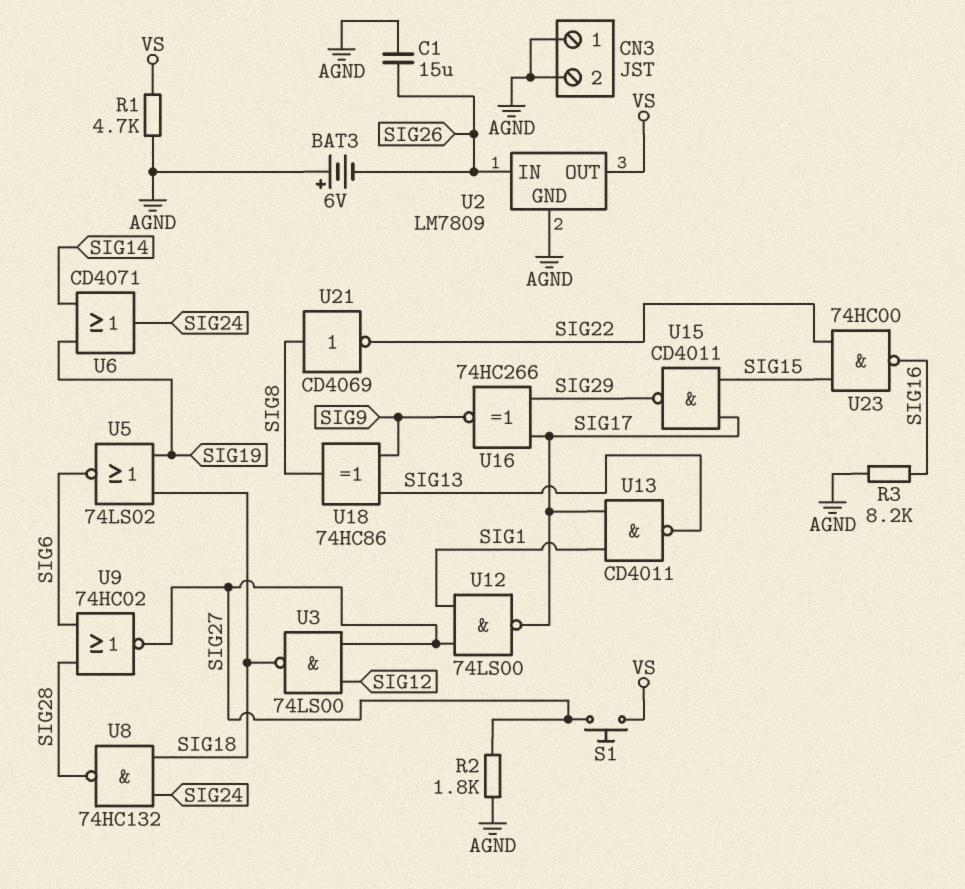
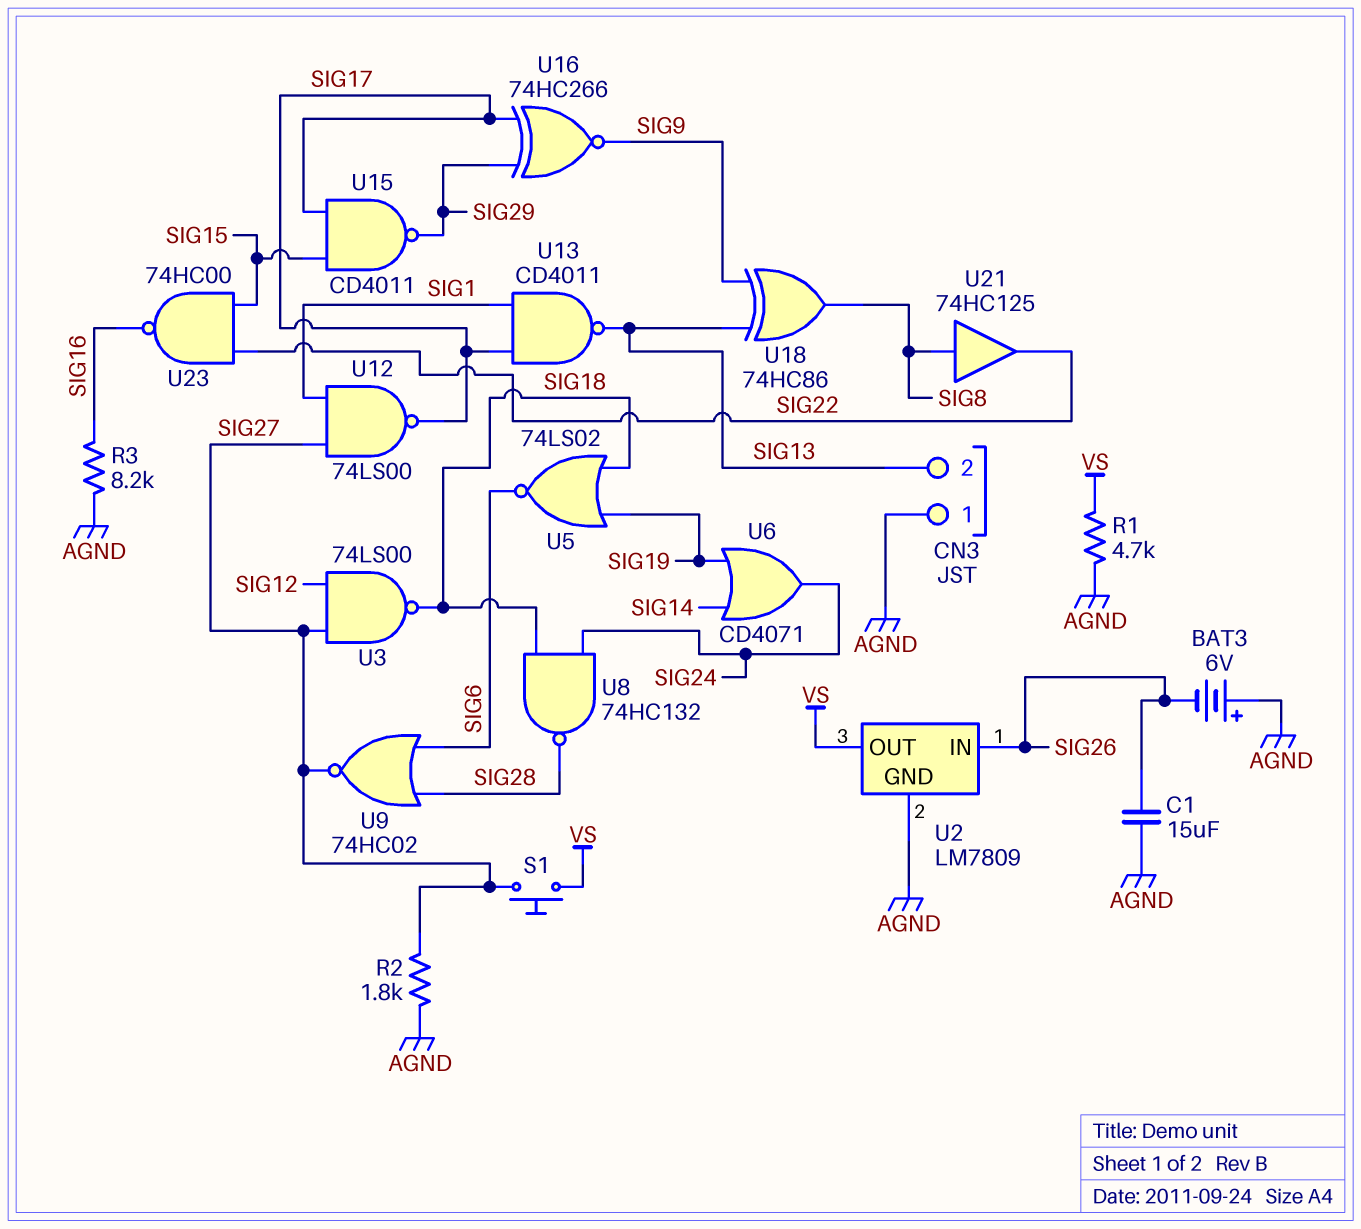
CN3 pin 2: AGND -> SIG13
U21: NOT CD4069 (in SIG8, out SIG22) -> buffer 74HC125 (in SIG8, out SIG22)

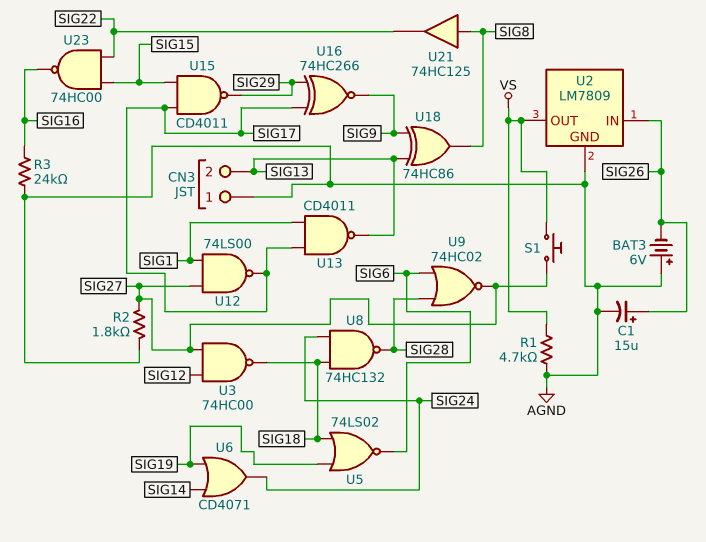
C1: 15uF (AGND, SIG26) -> 15uF (plus SIG26, minus AGND)
R3: 8.2k (AGND, SIG16) -> 24k (AGND, SIG16)
U3: NAND 74LS00 (in SIG12, in SIG27, out SIG18) -> NAND 74HC00 (in SIG12, in SIG27, out SIG18)

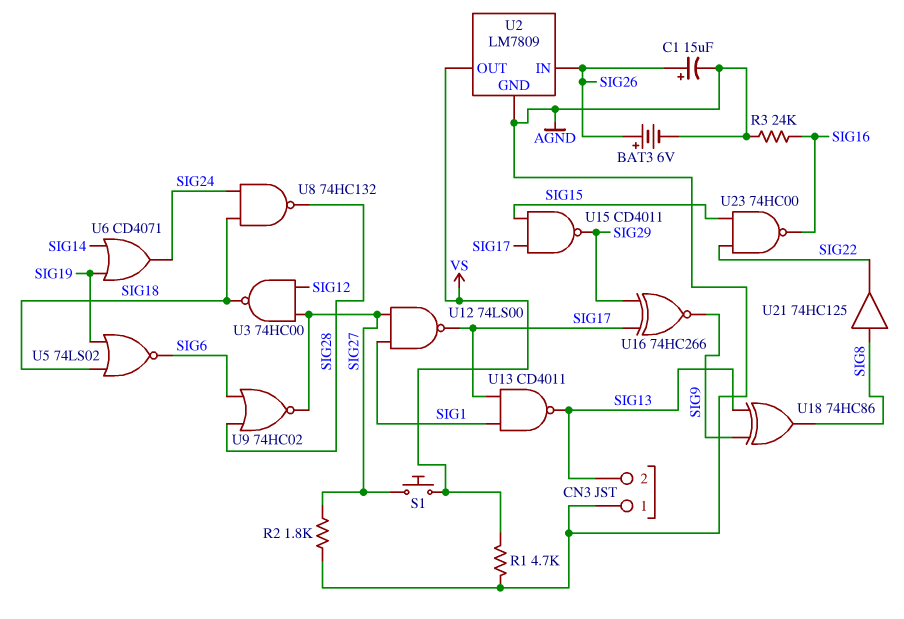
BAT3: 6V (plus AGND, minus SIG26) -> 6V (plus SIG26, minus AGND)

